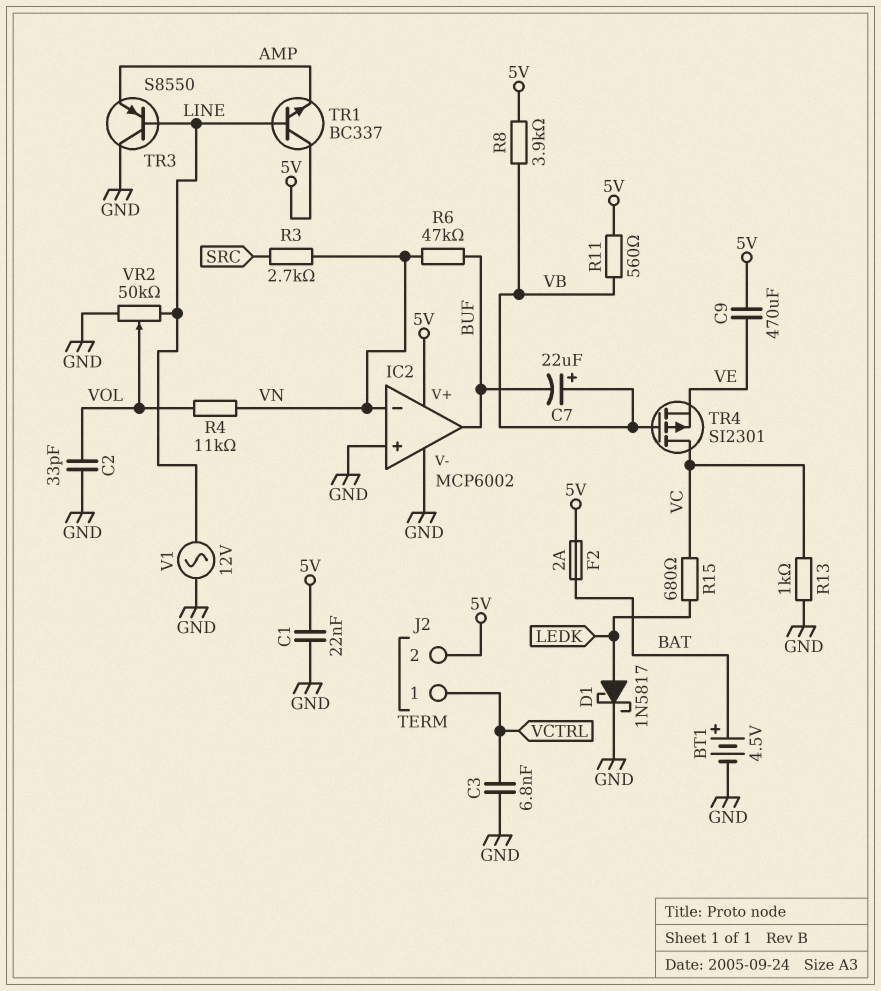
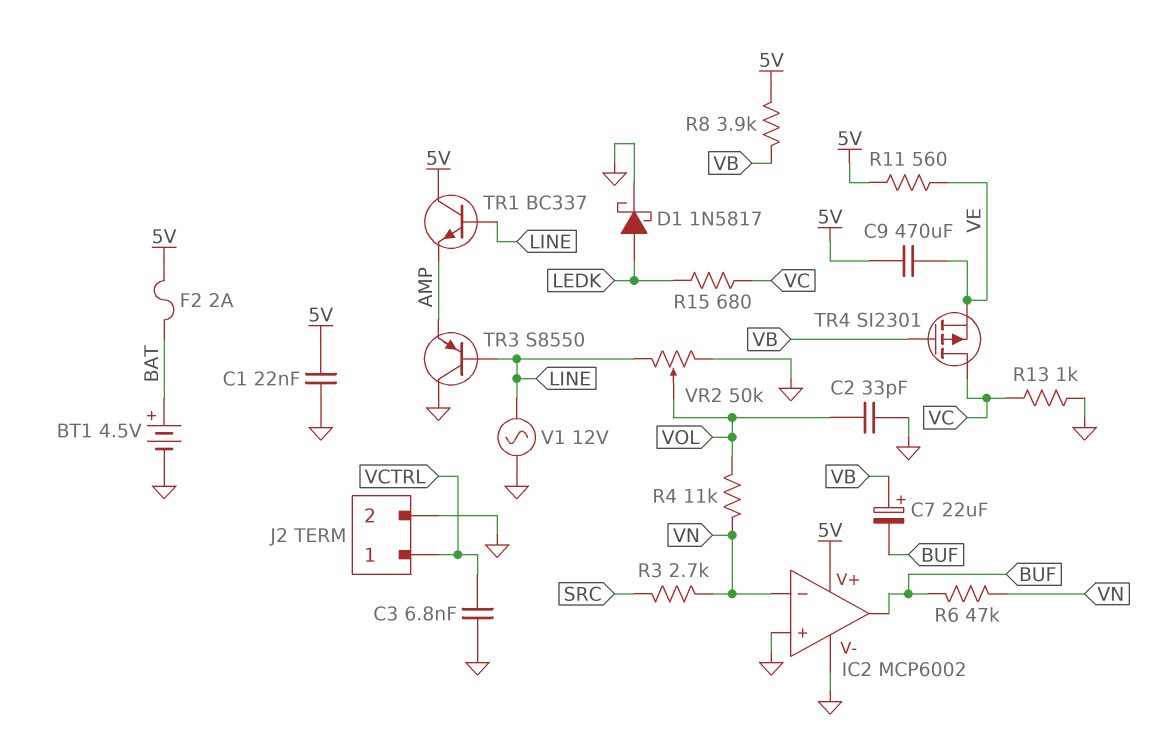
J2 pin 2: 5V -> GND
R11: 560 (5V, VB) -> 560 (5V, VE)

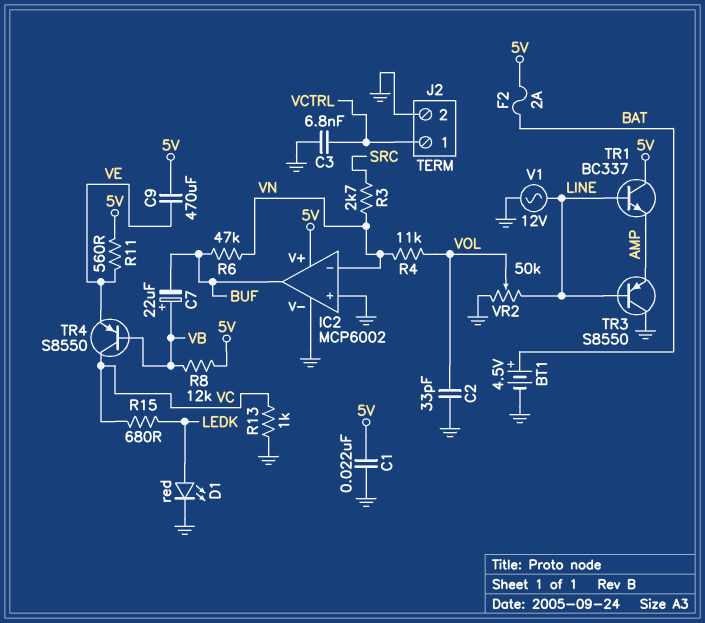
D1: schottky 1N5817 (A LEDK, K GND) -> LED red (A LEDK, K GND)
R8: 3.9k (5V, VB) -> 12k (5V, VB)
TR4: PMOS SI2301 (G VB, D VC, S VE) -> PNP S8550 (B VB, C VC, E VE)

